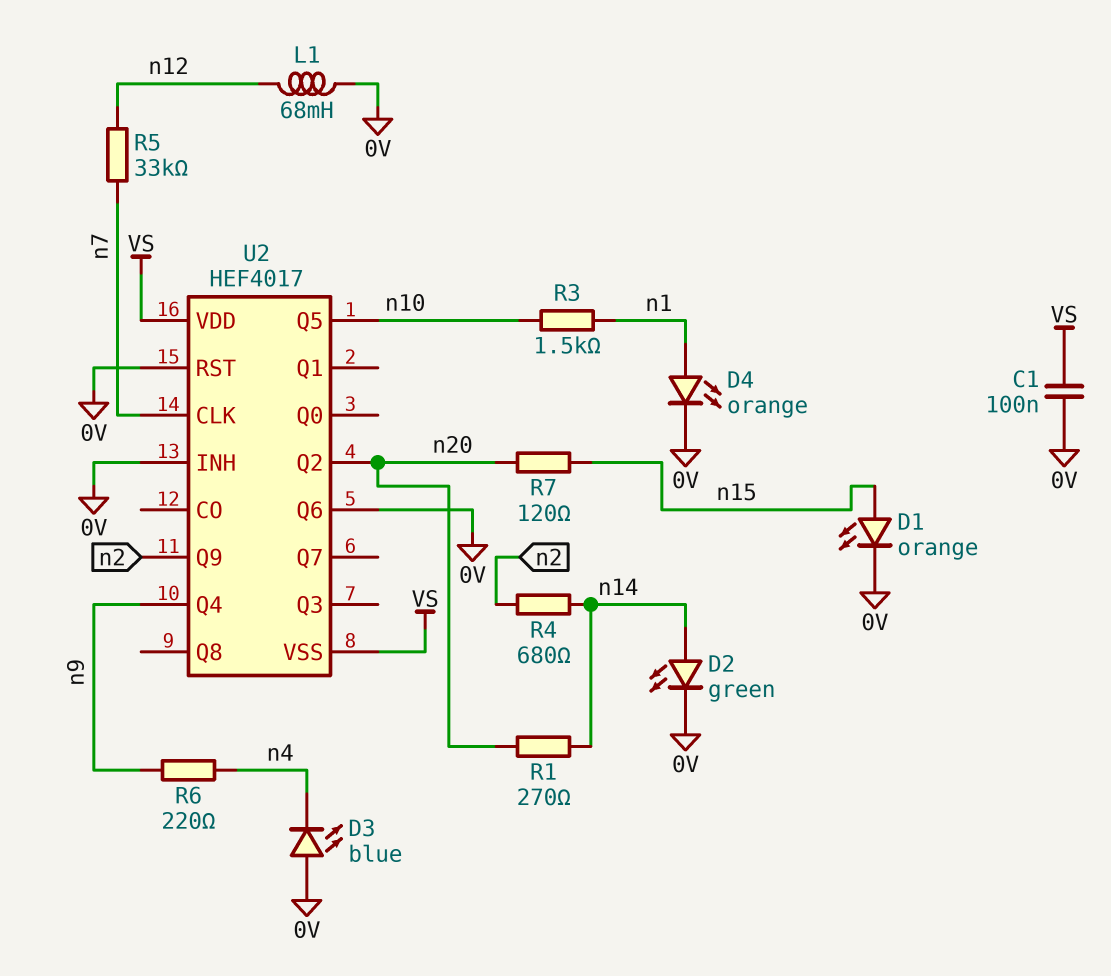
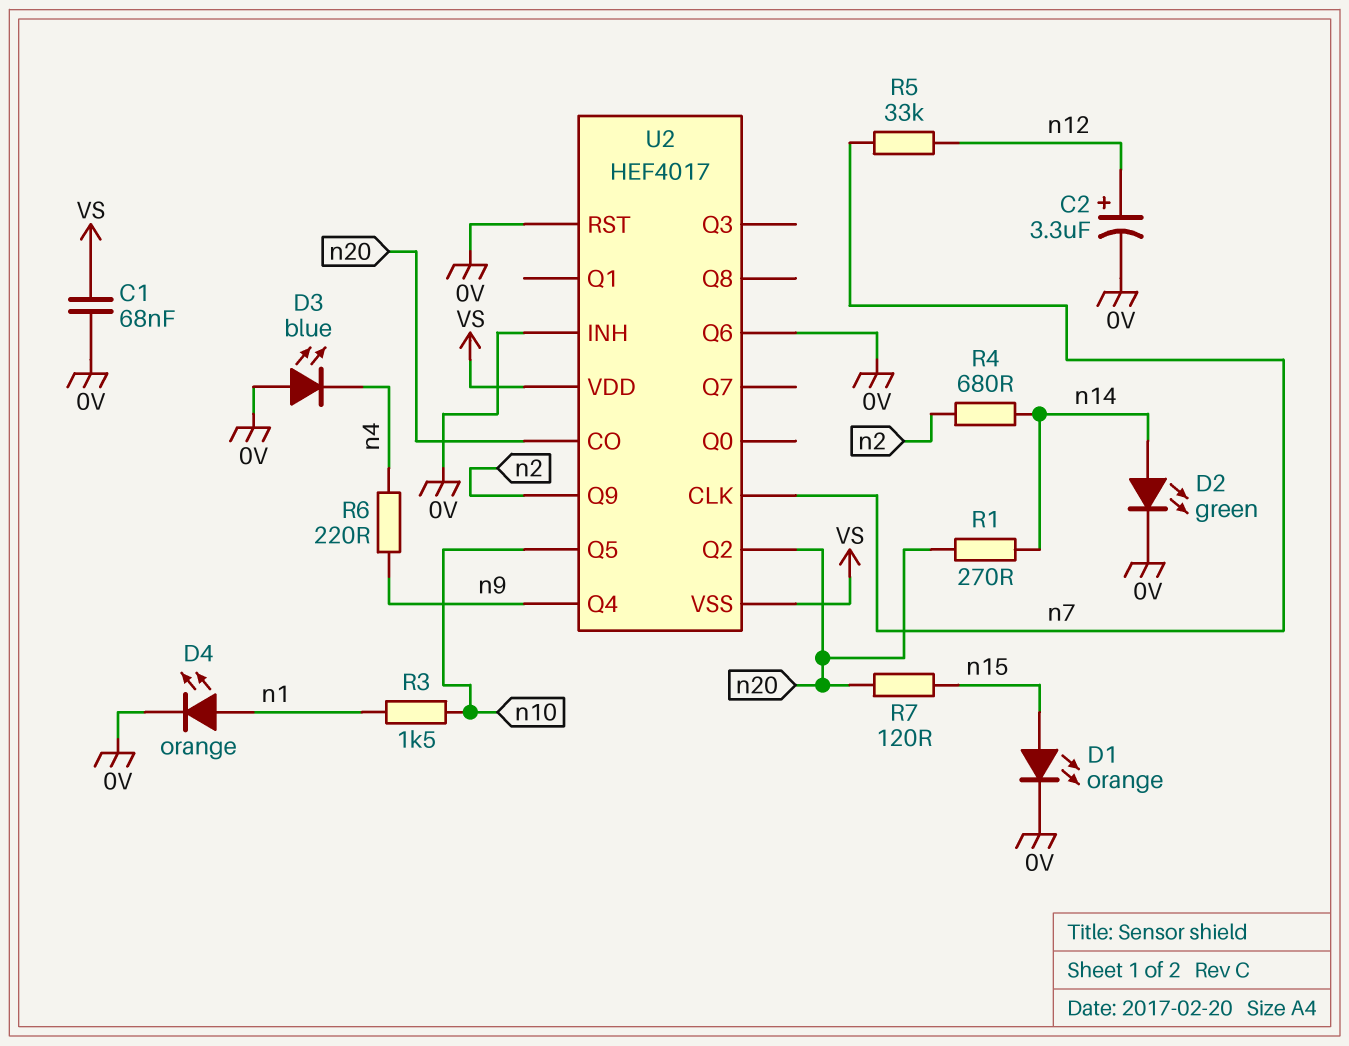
C1: 100nF (0V, VS) -> 68nF (0V, VS)
C2: none -> 3.3uF (plus n12, minus 0V)
L1: 68mH (0V, n12) -> none
U2 pin CO: none -> n20

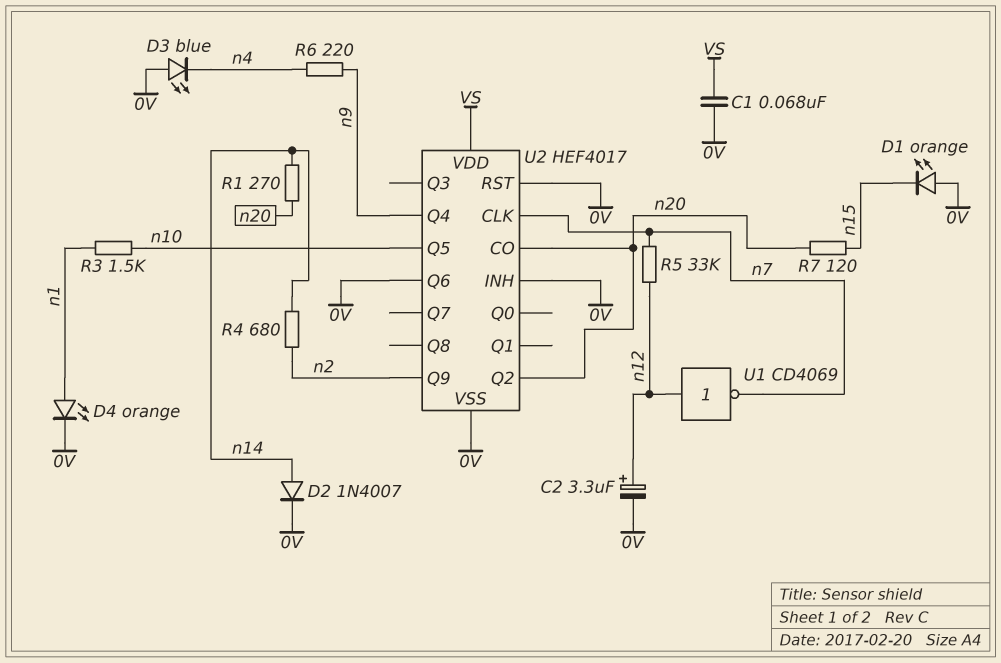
D1: LED orange (A n15, K 0V) -> LED orange (A 0V, K n15)
D2: LED green (A n14, K 0V) -> diode 1N4007 (A n14, K 0V)
U1: none -> NOT CD4069 (in n12, out n7)
U2 pin VSS: VS -> 0V

